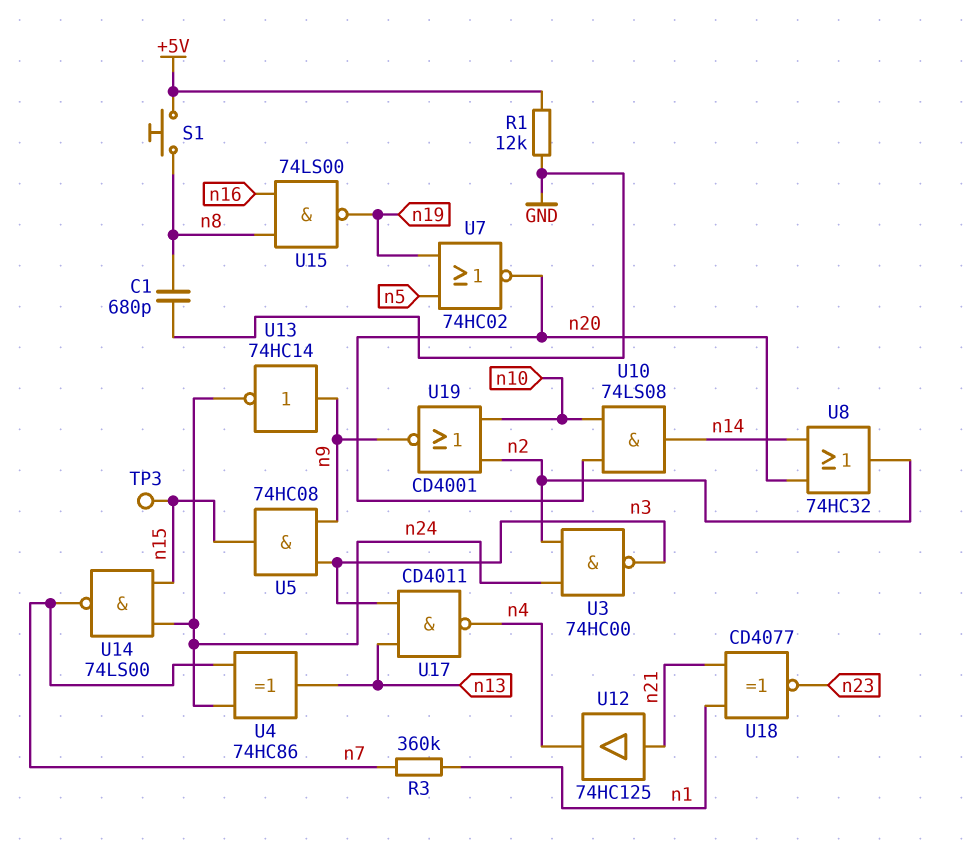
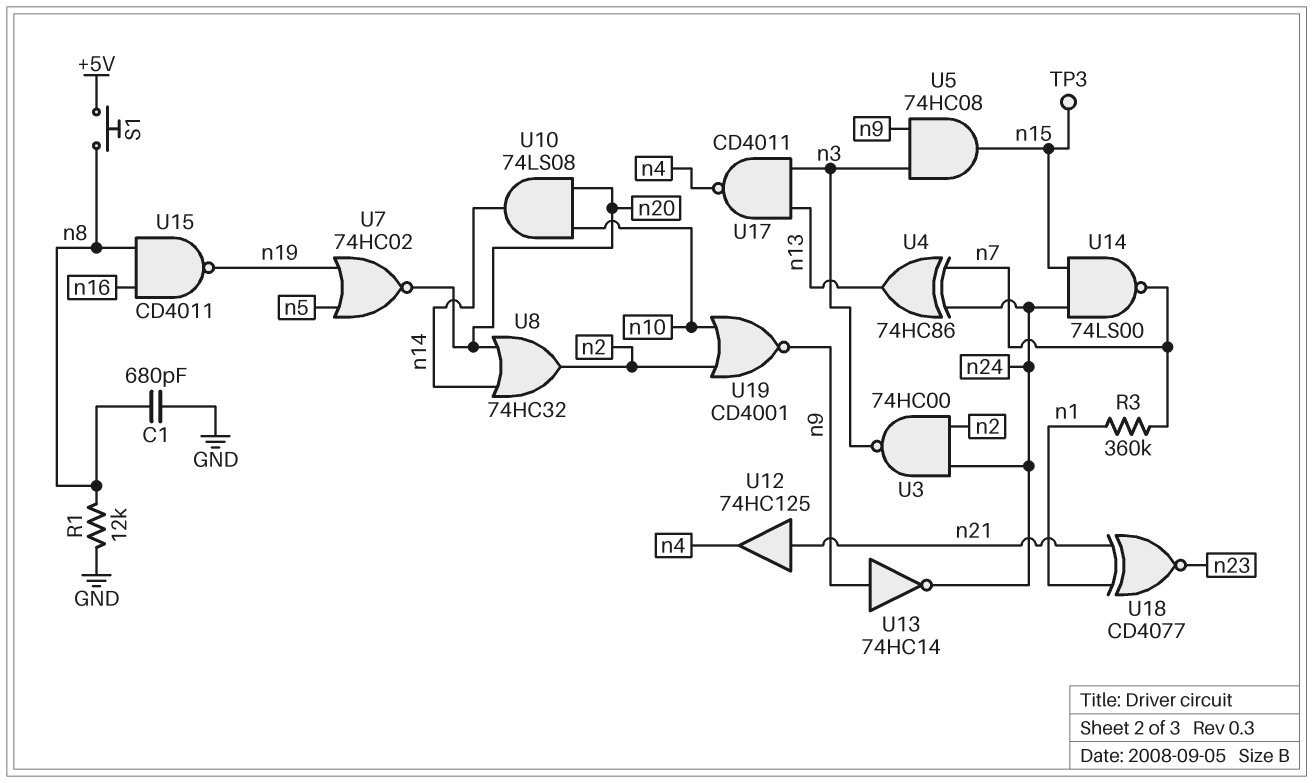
R1: 12k (+5V, GND) -> 12k (GND, n8)
U15: NAND 74LS00 (in n8, in n16, out n19) -> NAND CD4011 (in n8, in n16, out n19)

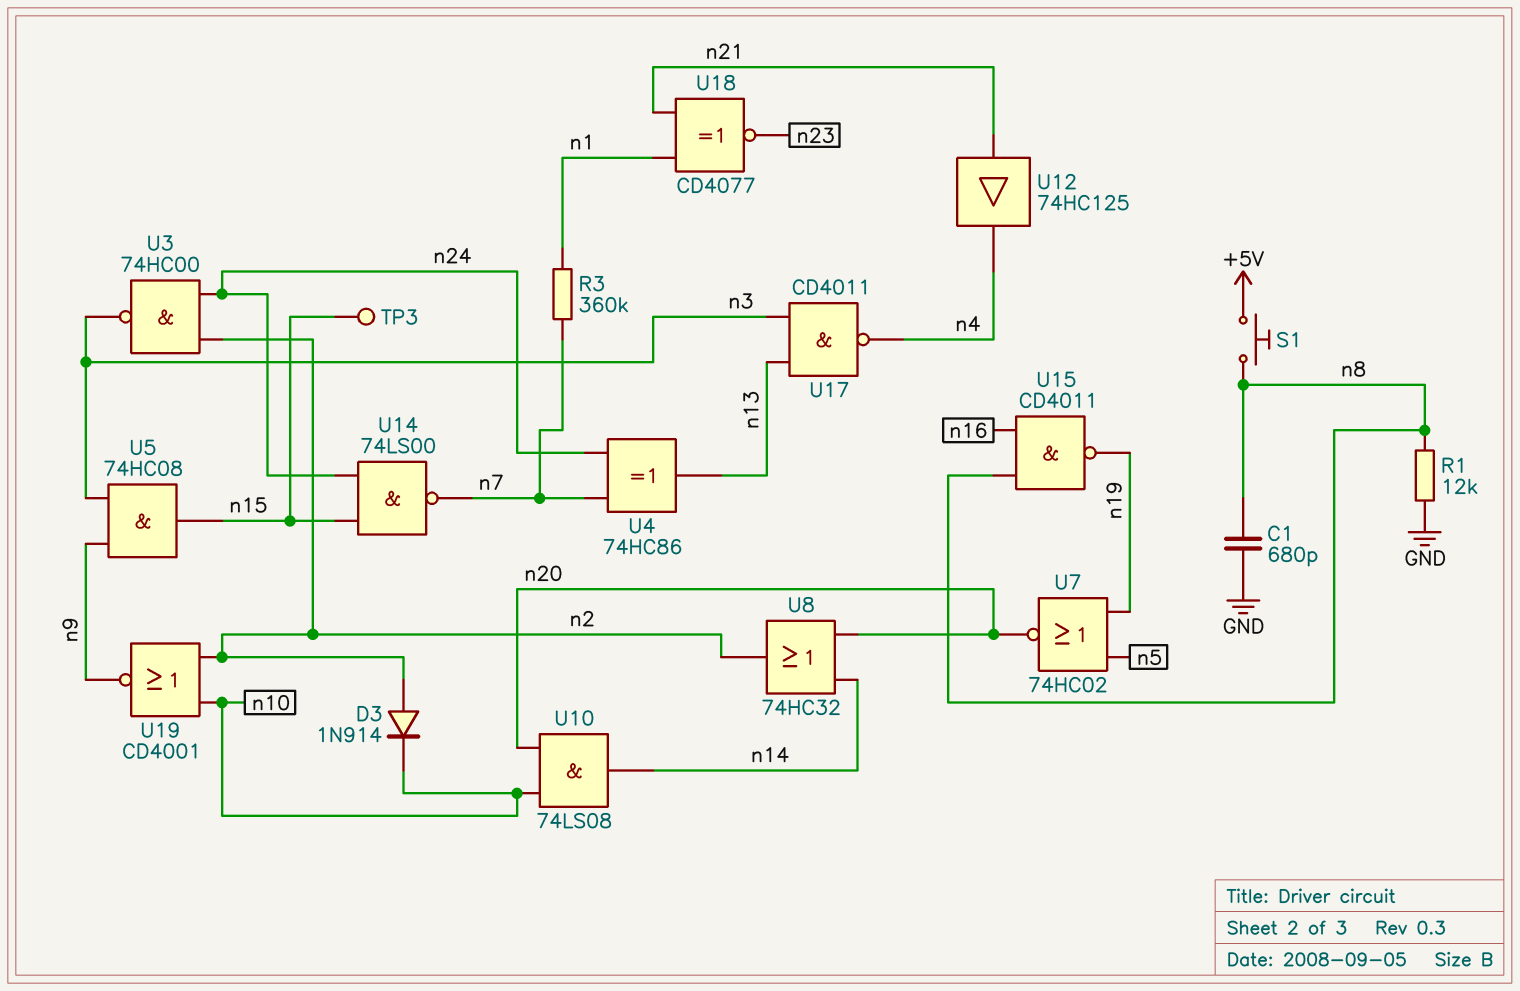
D3: none -> diode 1N914 (A n2, K n10)
U13: NOT 74HC14 (in n9, out n24) -> none

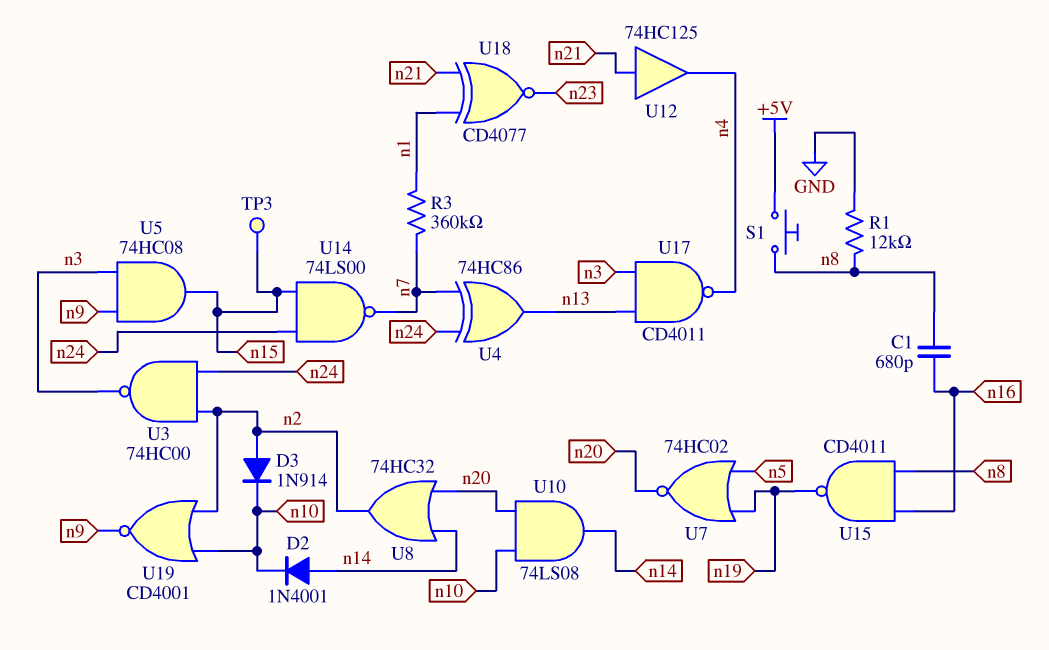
C1: 680pF (GND, n8) -> 680pF (n8, n16)
D2: none -> diode 1N4001 (A n14, K n10)

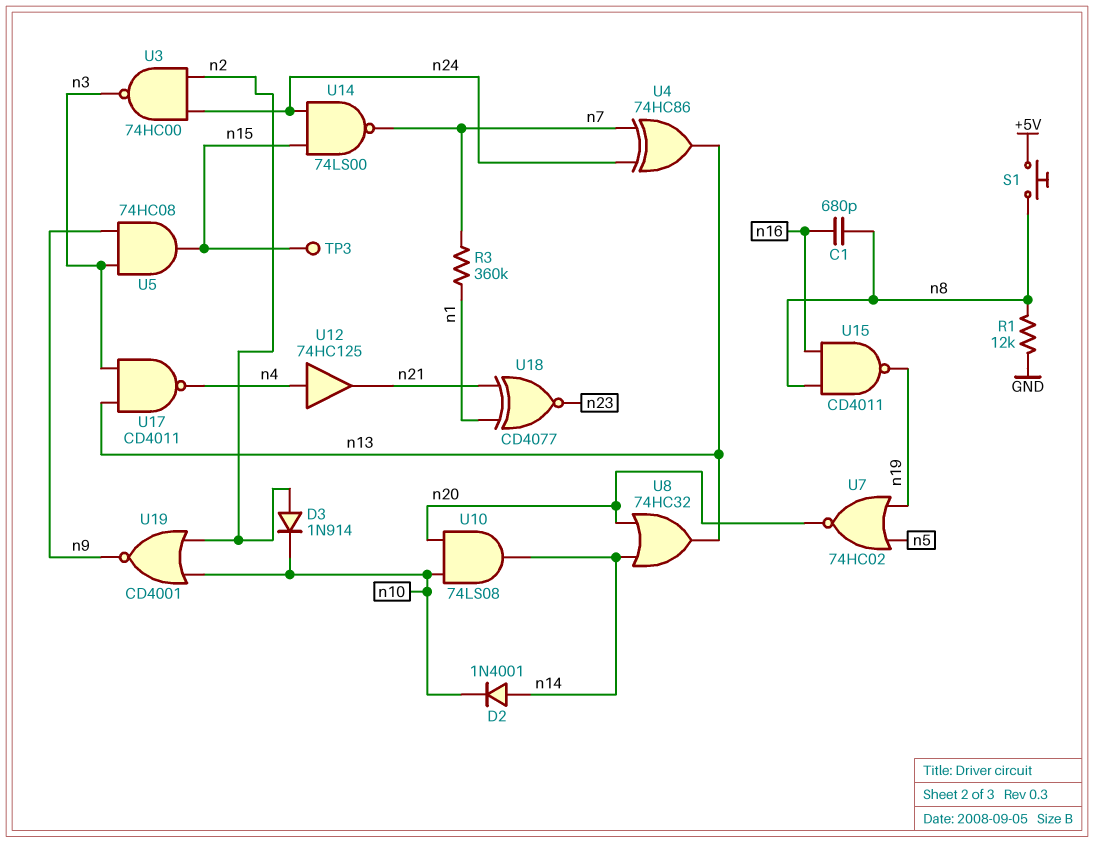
U8: OR 74HC32 (in n14, in n20, out n2) -> OR 74HC32 (in n14, in n20, out n13)
U12: buffer 74HC125 (in n21, out n4) -> buffer 74HC125 (in n4, out n21)

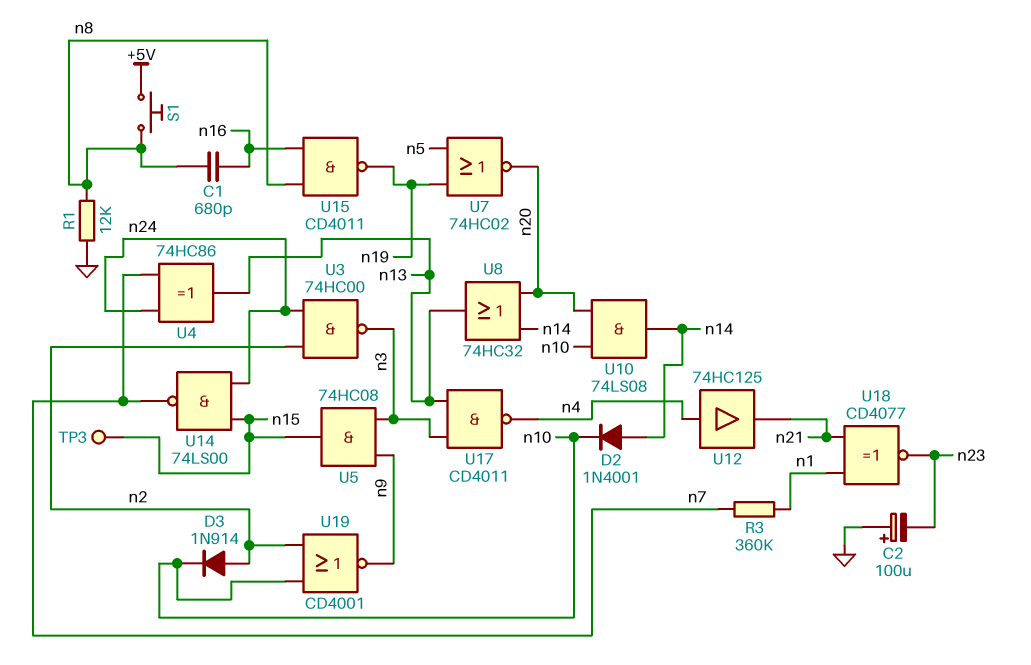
C2: none -> 100uF (plus GND, minus n23)

